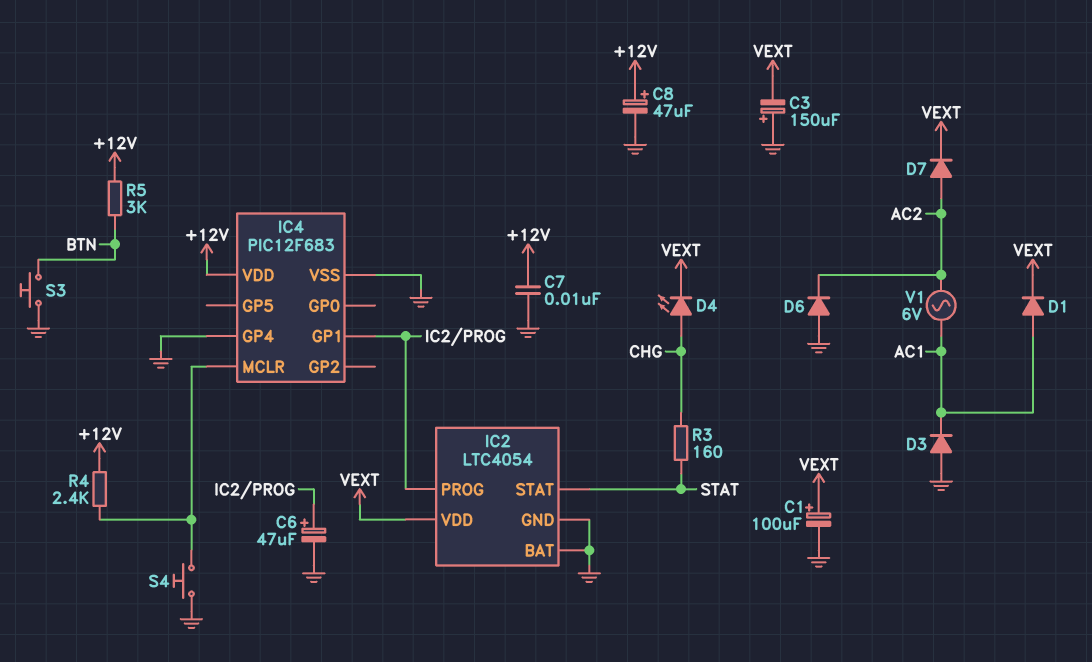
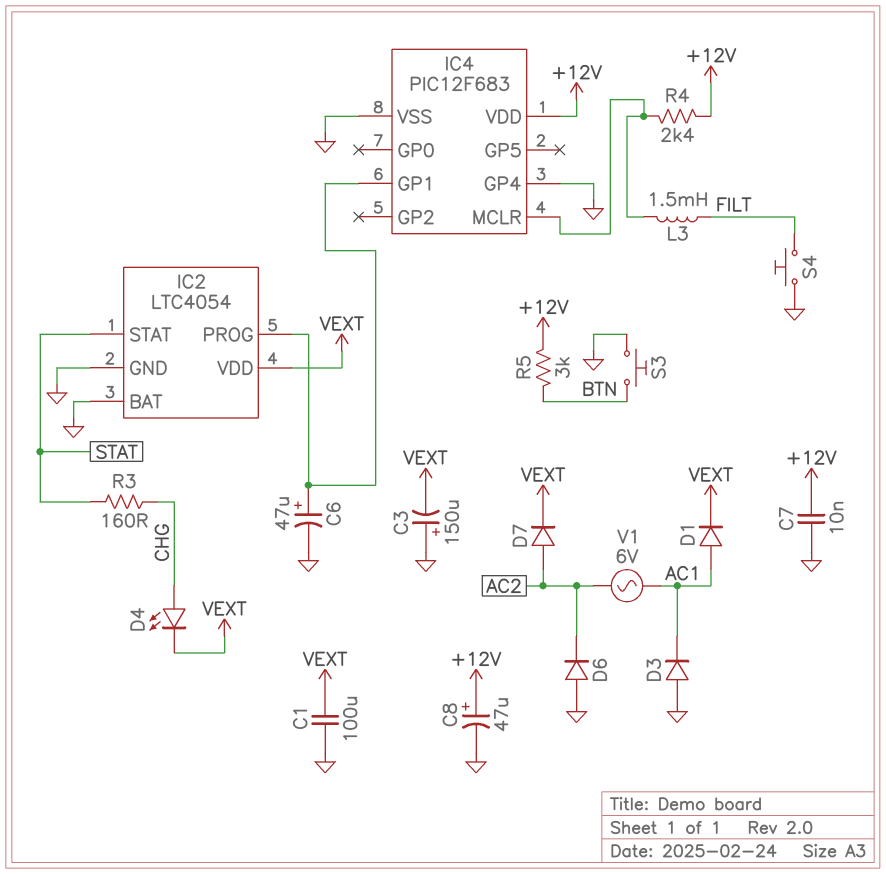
C1: 100uF (plus VEXT, minus GND) -> 100uF (GND, VEXT)
L3: none -> 1.5mH (FILT, IC4/MCLR)
S4: button (GND, IC4/MCLR) -> button (FILT, GND)

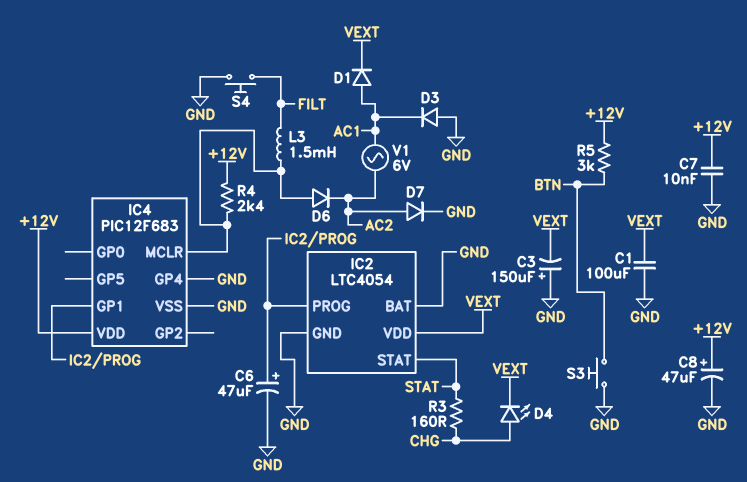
D6: diode (A GND, K AC2) -> diode (A IC4/MCLR, K AC2)
D7: diode (A AC2, K VEXT) -> diode (A AC2, K GND)

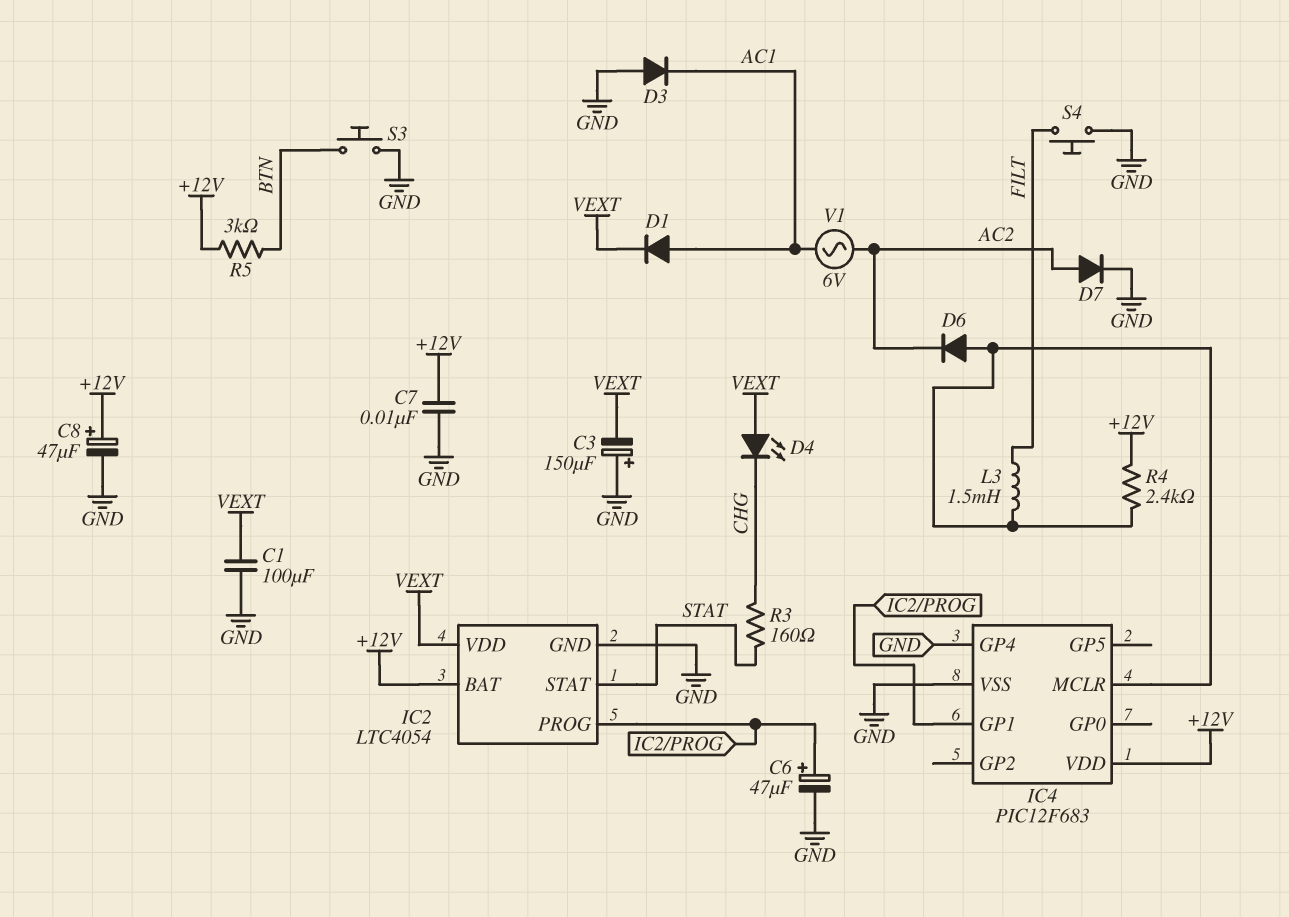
D4: LED (A CHG, K VEXT) -> LED (A VEXT, K CHG)
IC2 pin BAT: GND -> +12V

